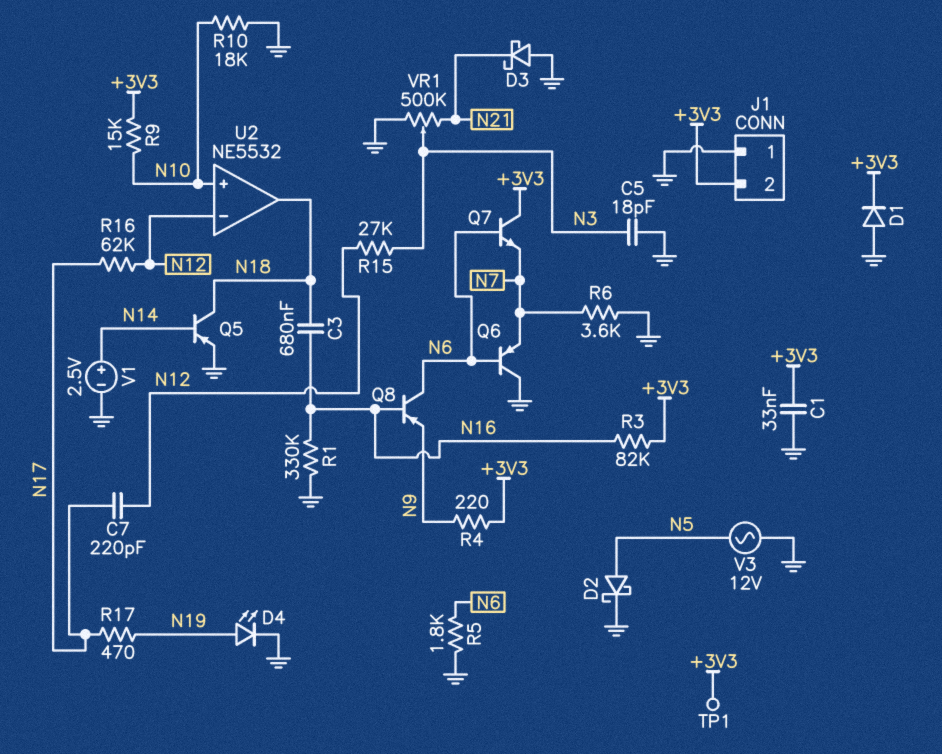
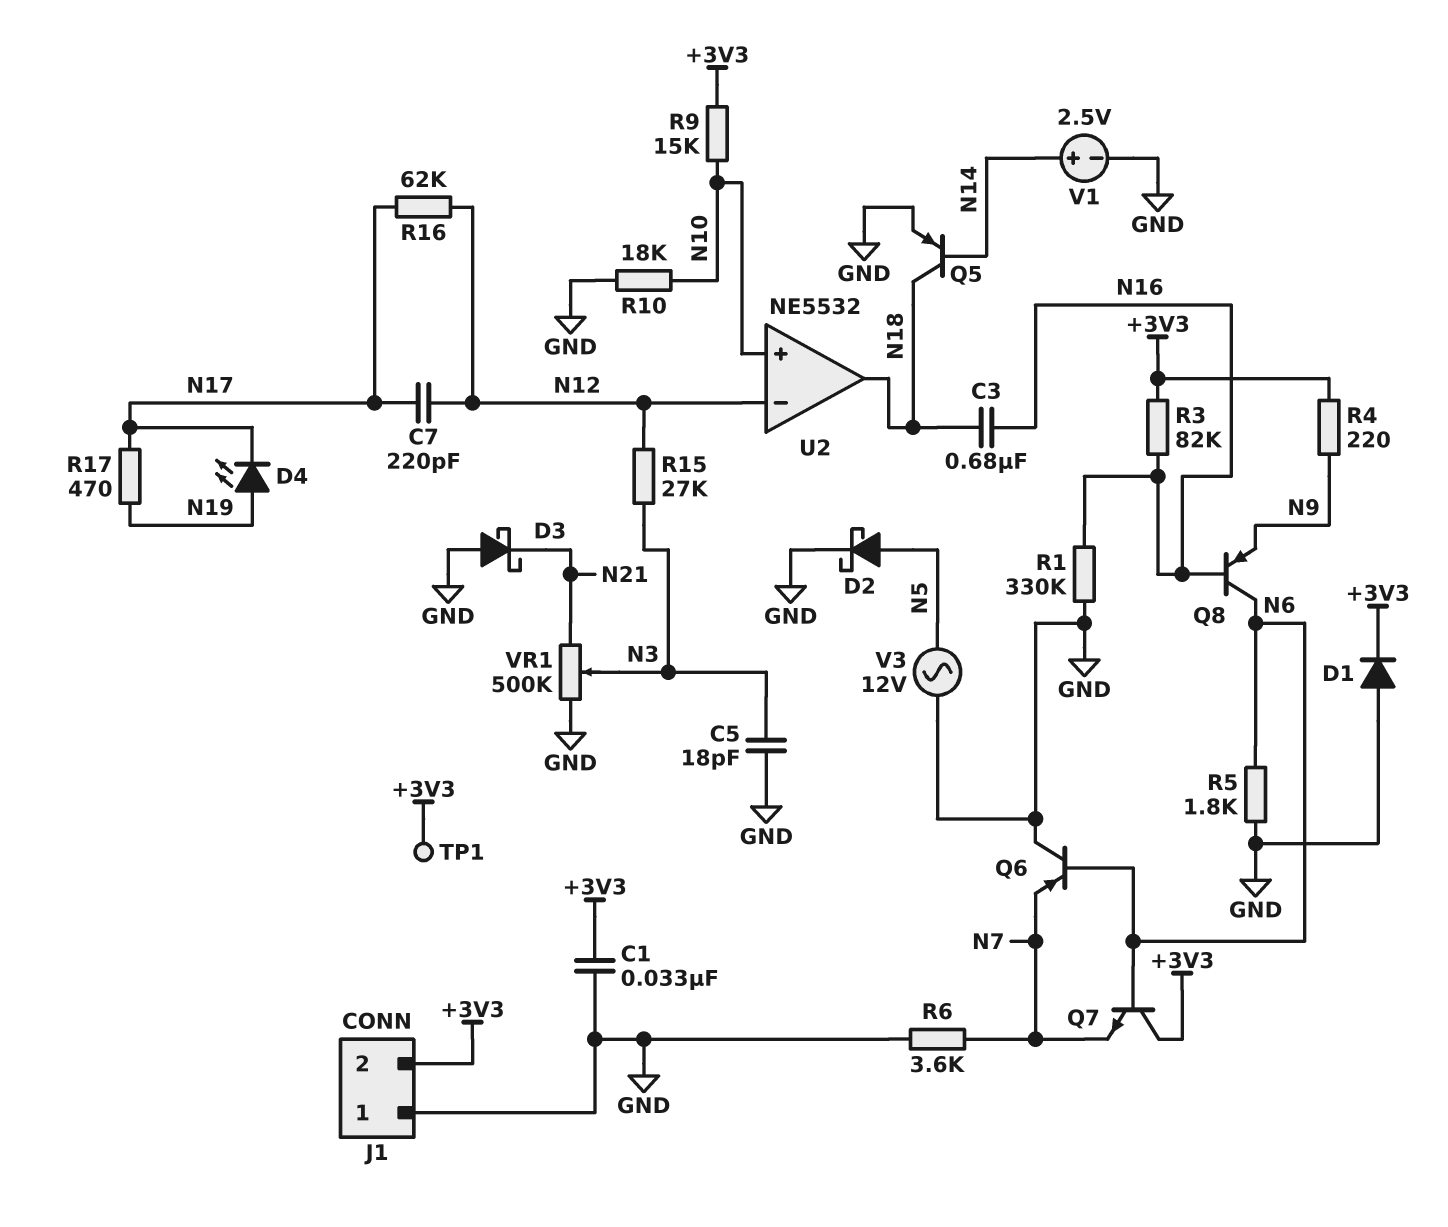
D4: LED (A N19, K GND) -> LED (A N19, K N17)

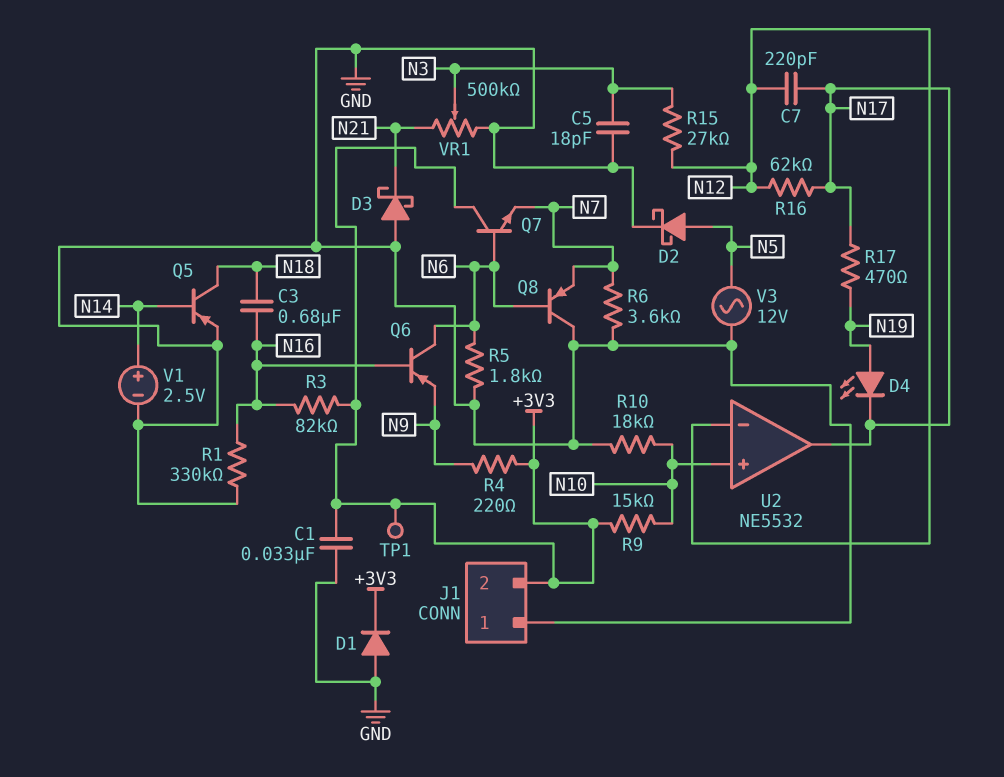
Q6: PNP (B N6, C GND, E N7) -> PNP (B N16, C N6, E N9)
Q8: PNP (B N16, C N6, E N9) -> PNP (B N6, C GND, E N7)
U2 pin out: N18 -> N17

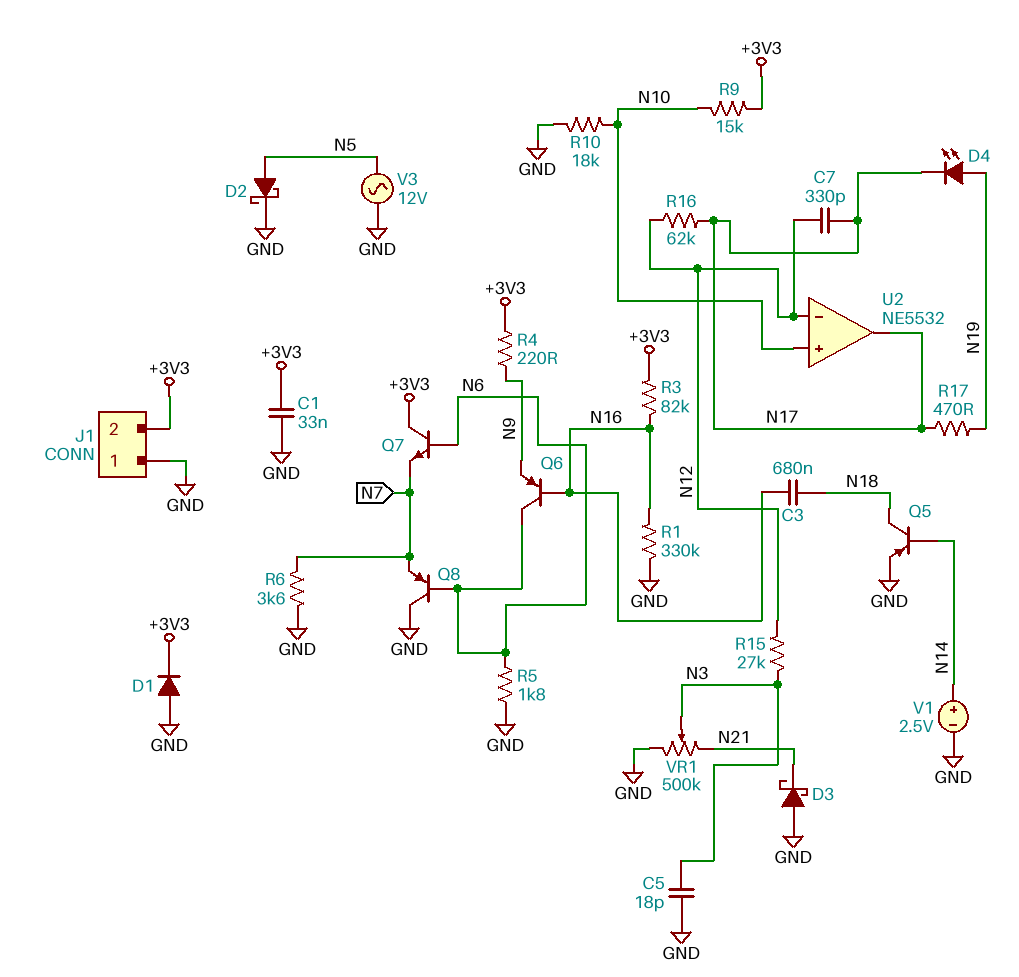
C7: 220pF (N12, N17) -> 330pF (N12, N17)
TP1: test point (+3V3) -> none

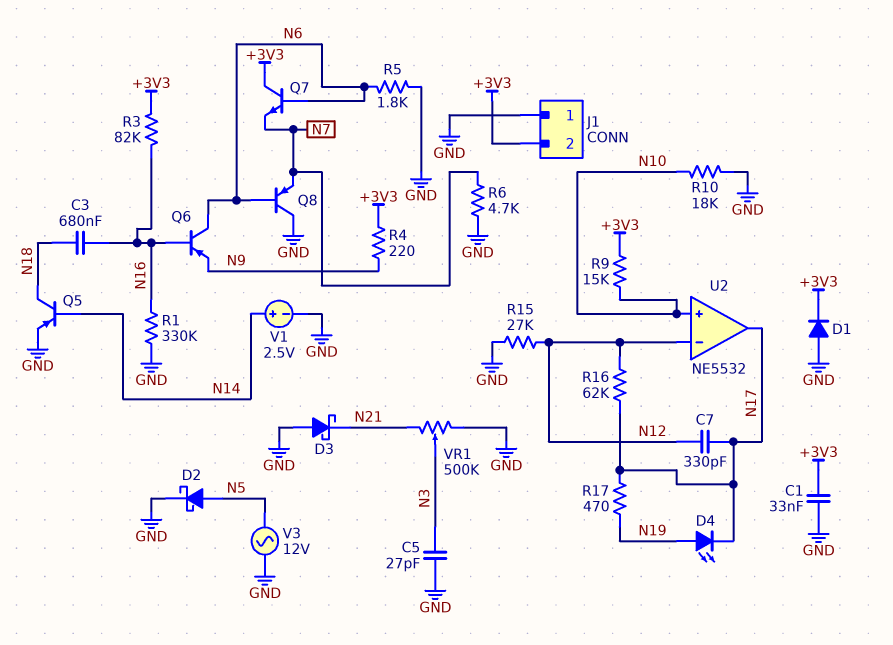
C5: 18pF (GND, N3) -> 27pF (GND, N3)
R6: 3.6k (GND, N7) -> 4.7k (GND, N7)
R15: 27k (N3, N12) -> 27k (GND, N12)

